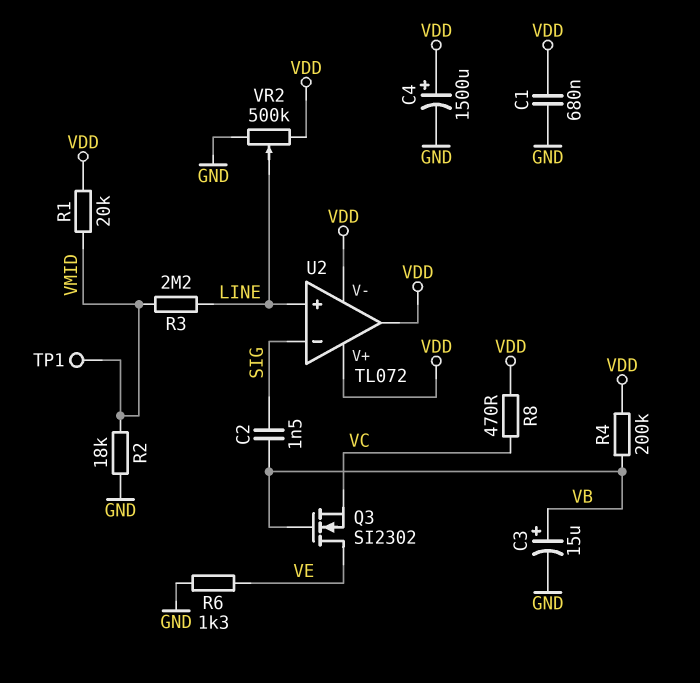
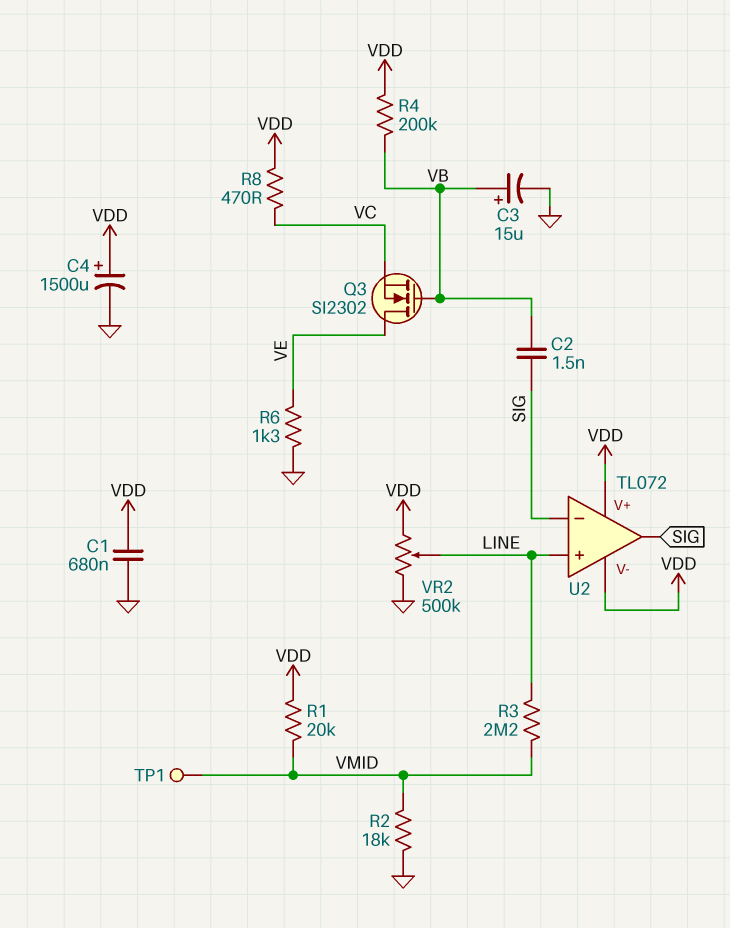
U2 pin out: VDD -> SIG

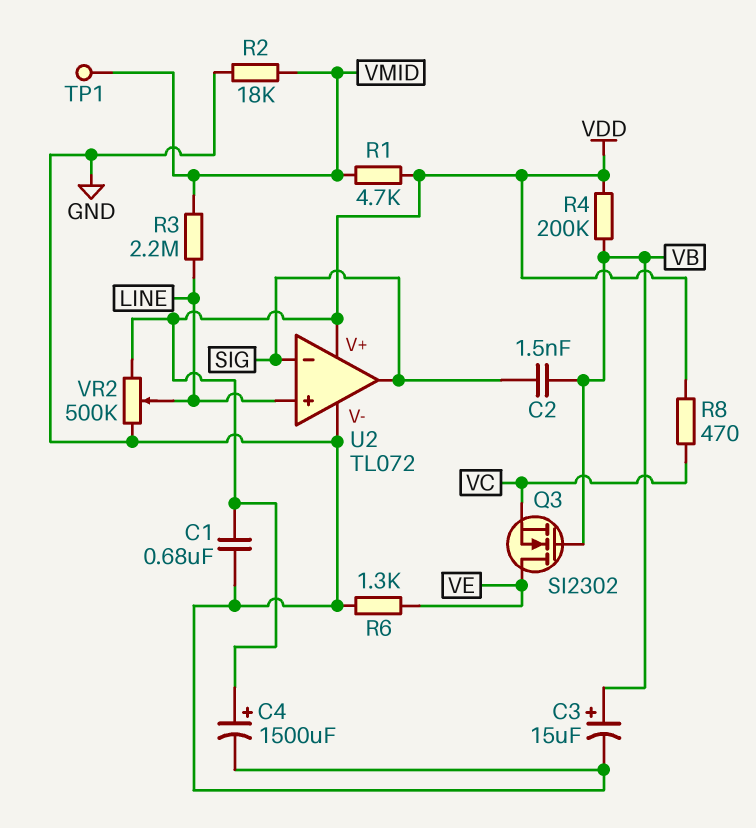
R1: 20k (VDD, VMID) -> 4.7k (VDD, VMID)
U2 pin V-: VDD -> GND

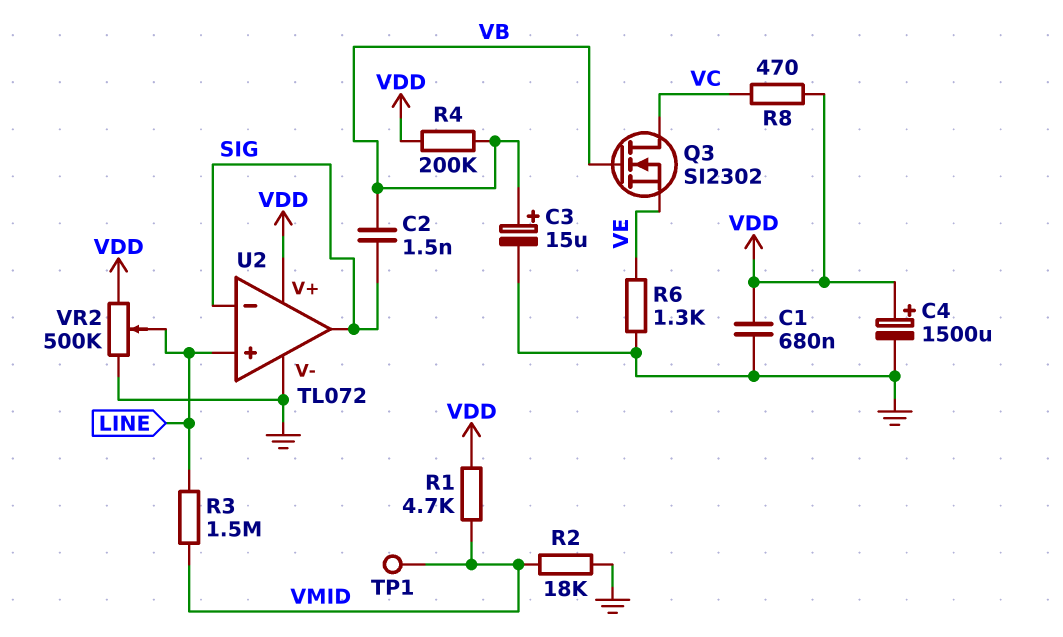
Q3: NMOS SI2302 (G VB, D VE, S VC) -> NMOS SI2302 (G VB, D VC, S VE)
R3: 2.2M (LINE, VMID) -> 1.5M (LINE, VMID)

